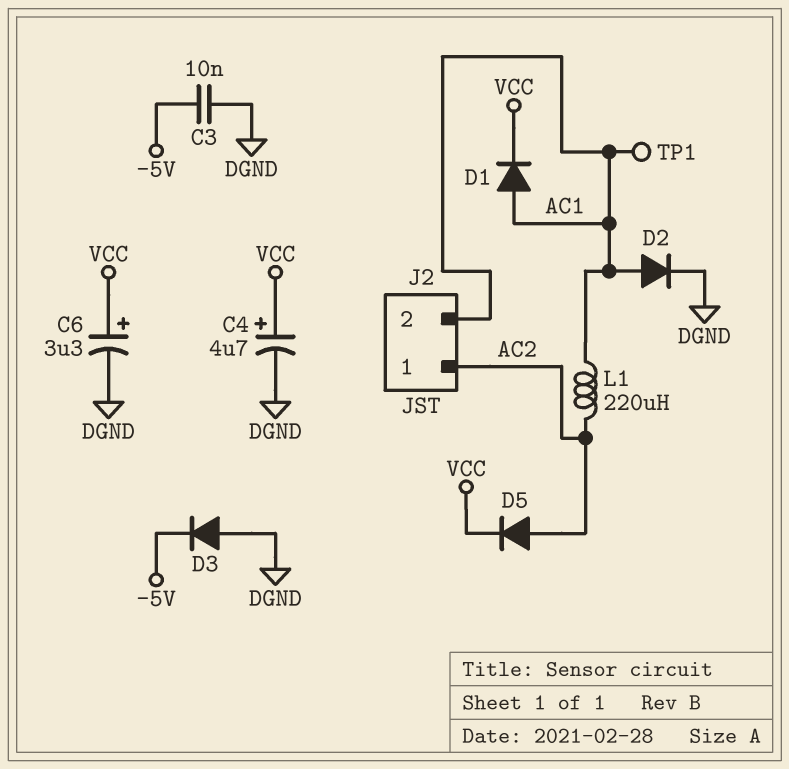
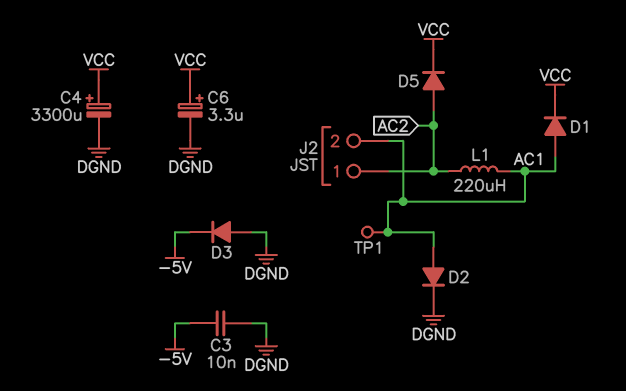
C4: 4.7uF (plus VCC, minus DGND) -> 3300uF (plus VCC, minus DGND)

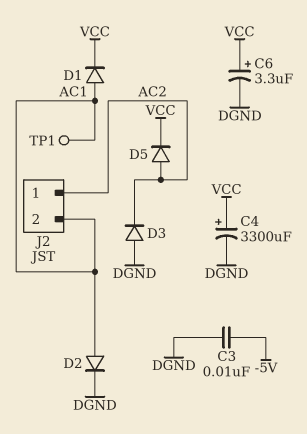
D3: diode (A DGND, K -5V) -> diode (A DGND, K AC2)
L1: 220uH (AC1, AC2) -> none

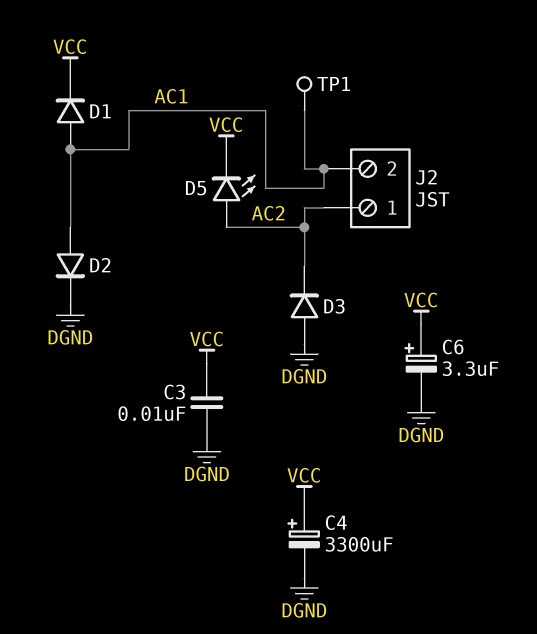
C3: 10nF (-5V, DGND) -> 10nF (DGND, VCC)
D5: diode (A AC2, K VCC) -> LED (A AC2, K VCC)

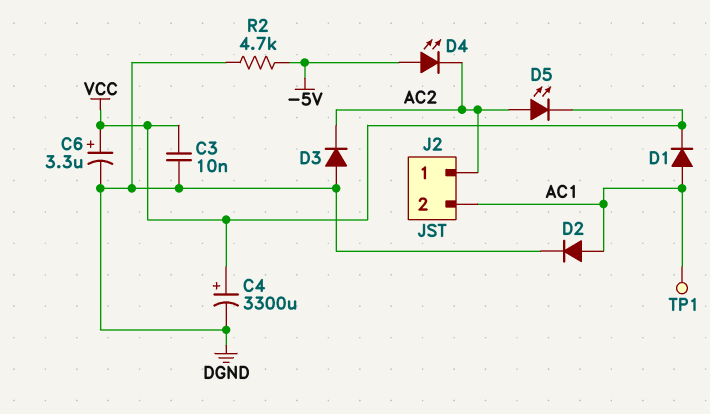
D4: none -> LED (A -5V, K AC2)
R2: none -> 4.7k (-5V, DGND)

